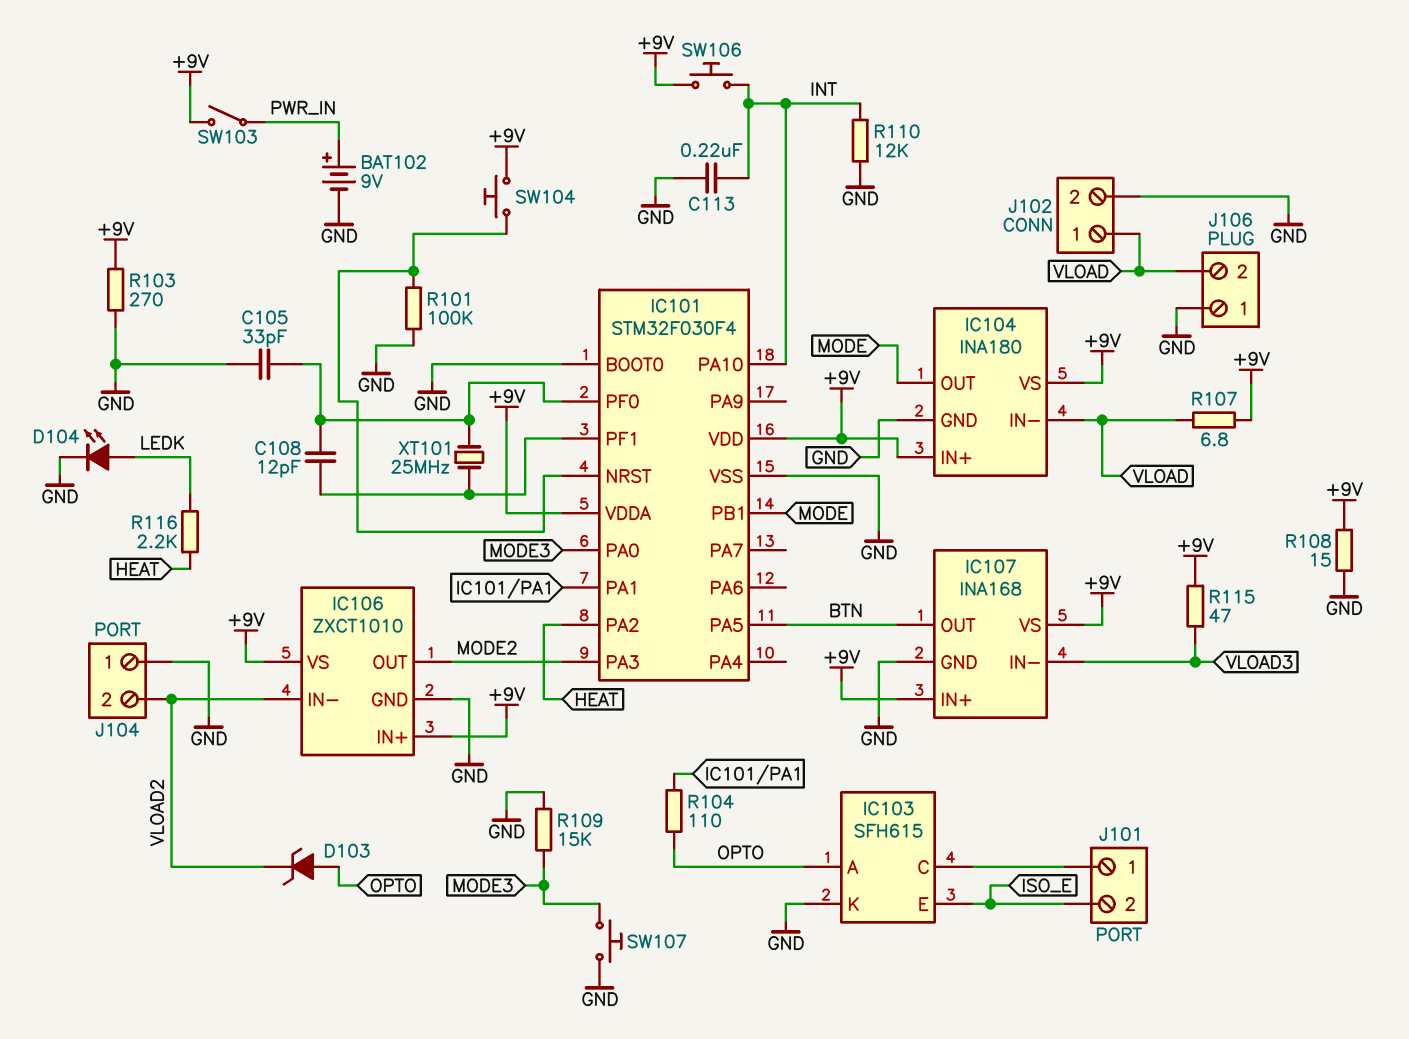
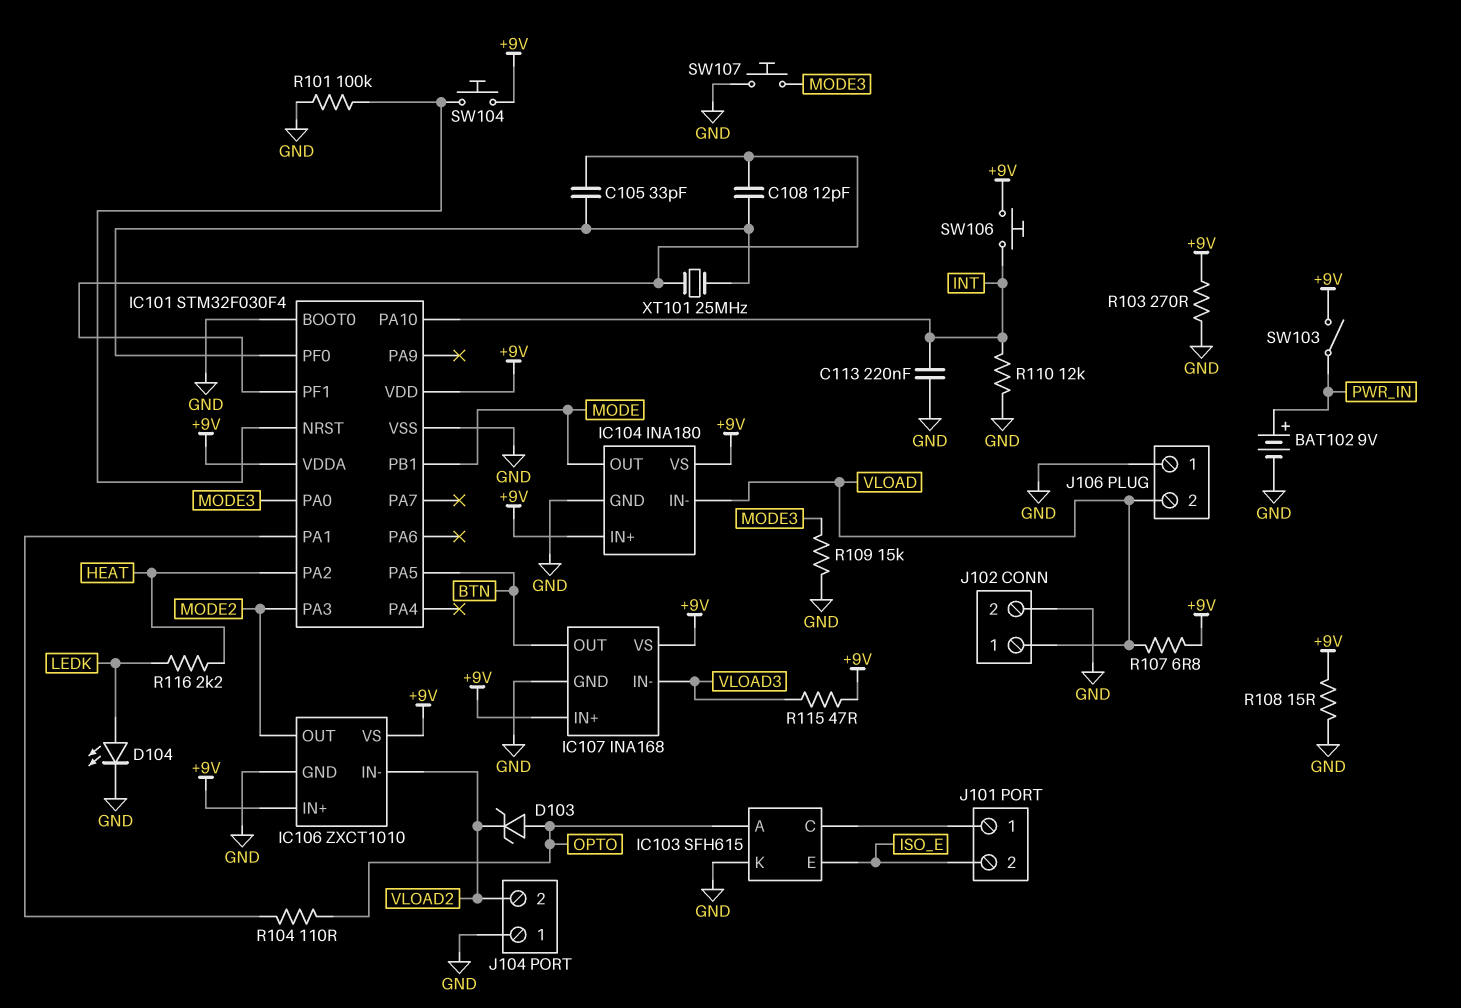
C105: 33pF (GND, IC101/PF0) -> 33pF (IC101/PF0, IC101/PF1)

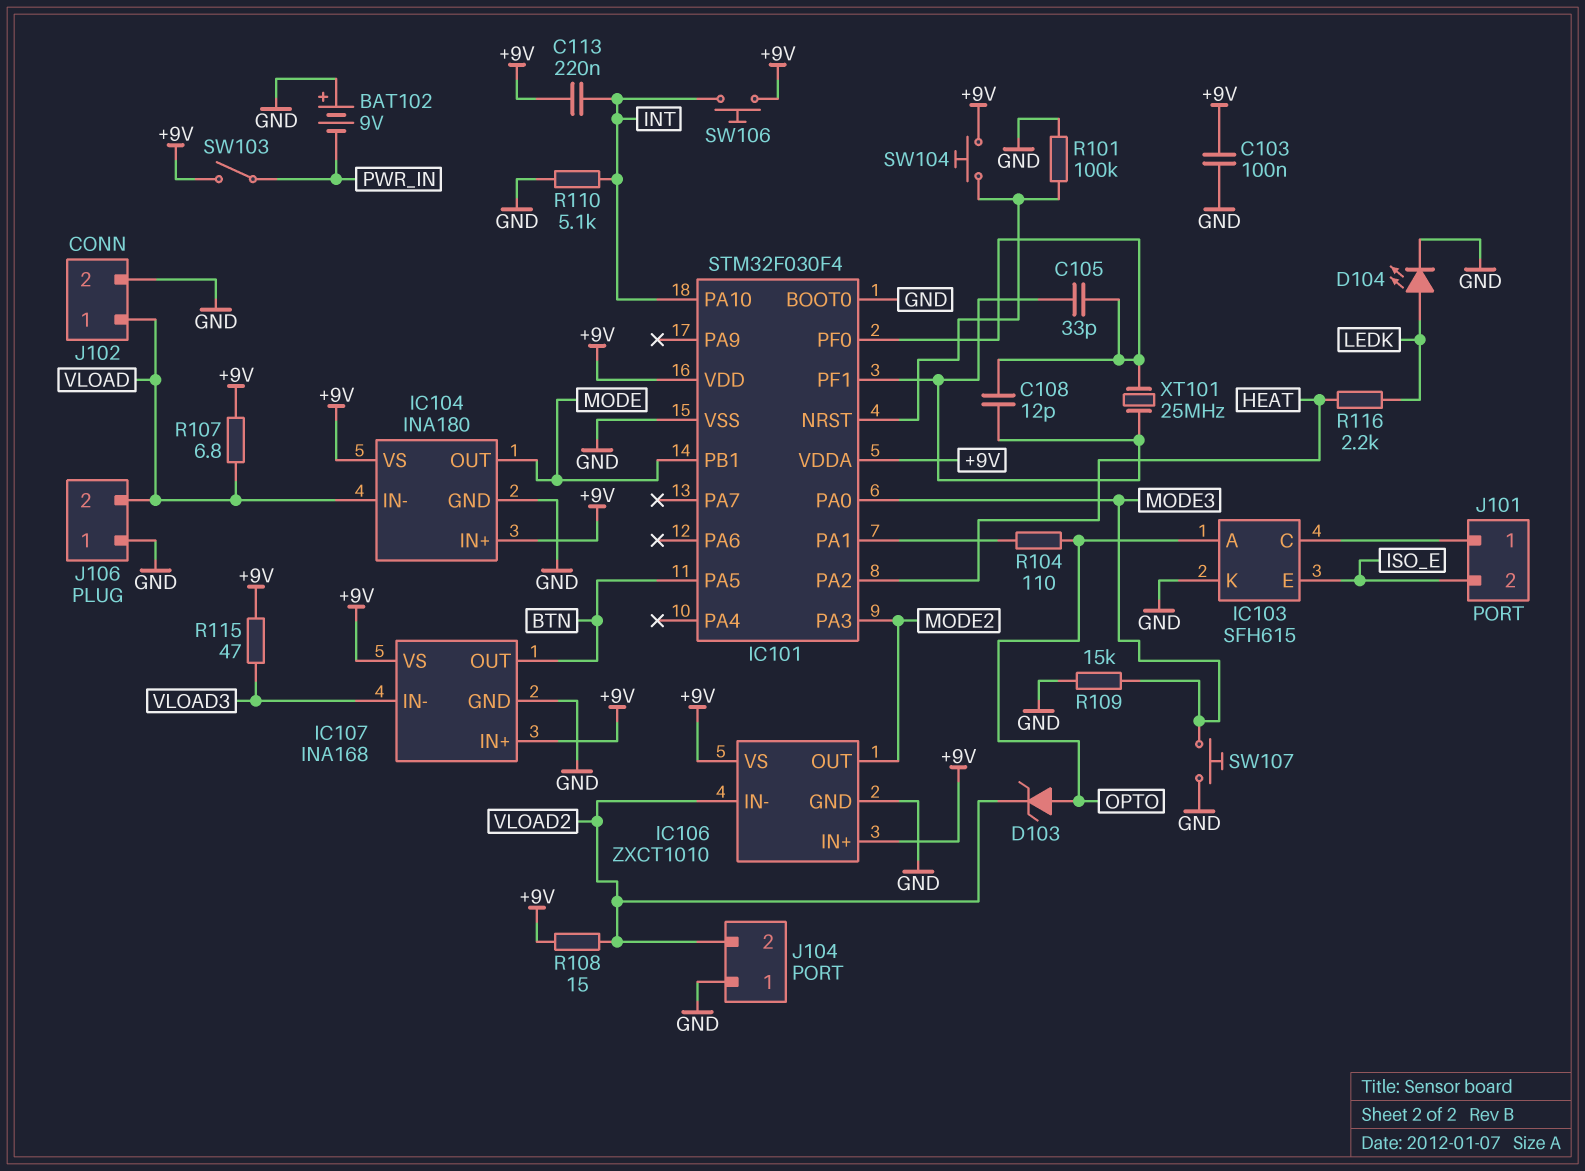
BAT102: 9V (plus PWR_IN, minus GND) -> 9V (plus GND, minus PWR_IN)
C103: none -> 100nF (+9V, GND)
C113: 220nF (GND, INT) -> 220nF (+9V, INT)
R103: 270 (+9V, GND) -> none
R108: 15 (+9V, GND) -> 15 (+9V, VLOAD2)
R110: 12k (GND, INT) -> 5.1k (GND, INT)

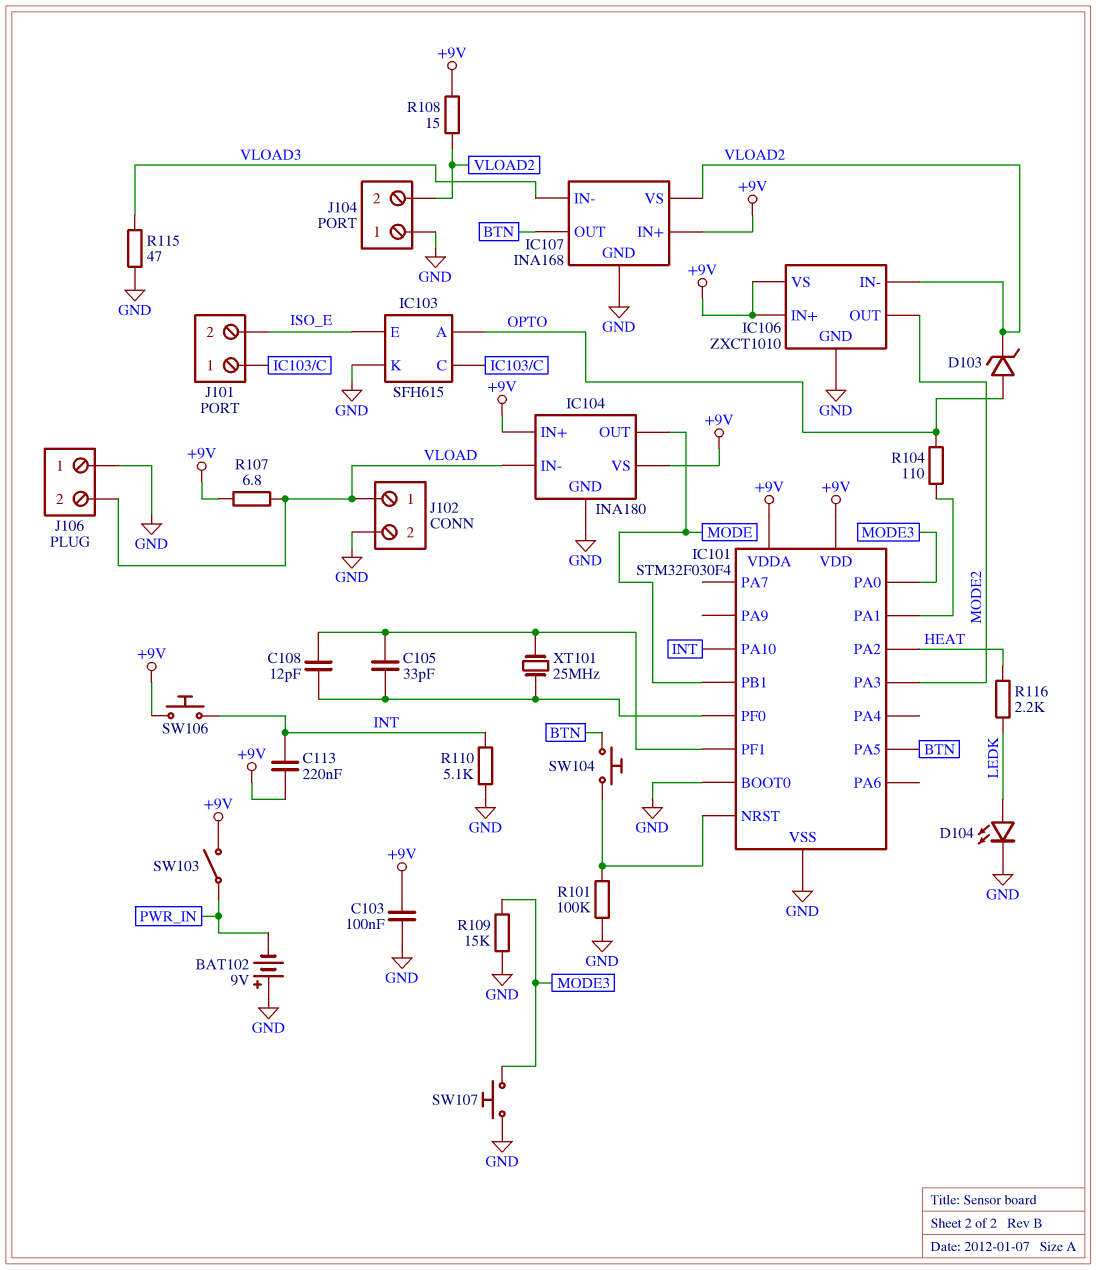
IC107 pin VS: +9V -> VLOAD2
R115: 47 (+9V, VLOAD3) -> 47 (GND, VLOAD3)
SW104: button (+9V, IC101/NRST) -> button (BTN, IC101/NRST)

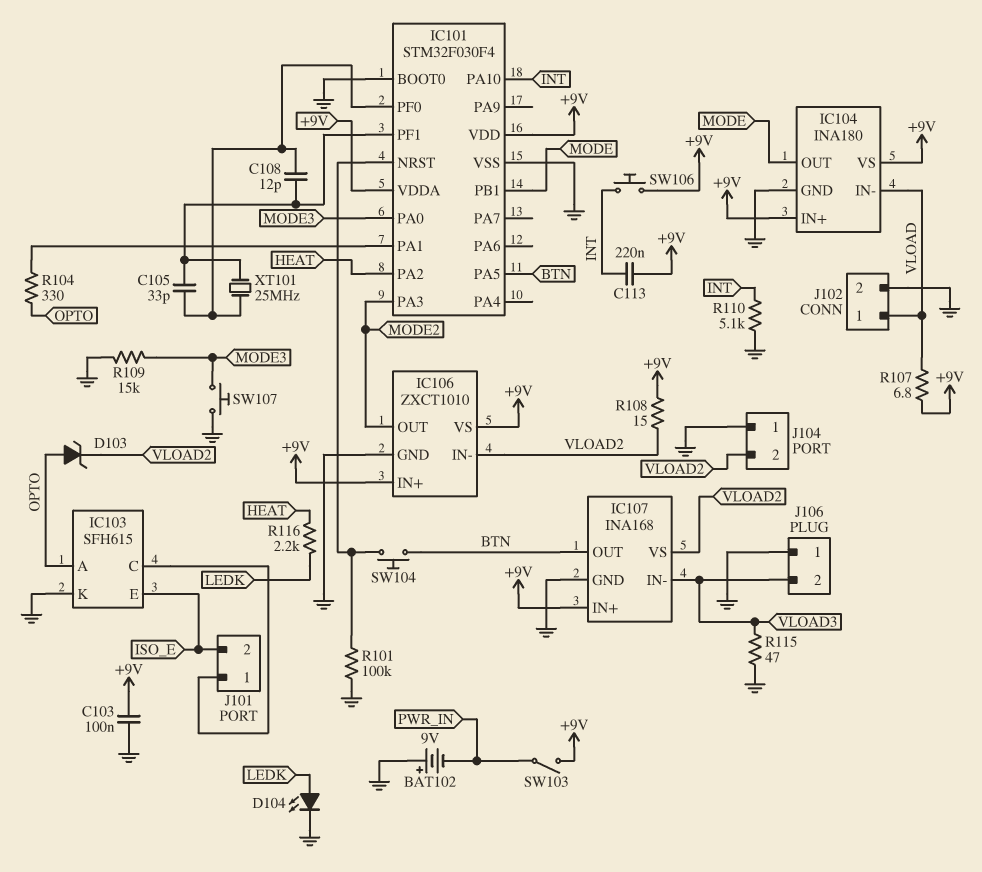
J106 pin 2: VLOAD -> VLOAD3
R104: 110 (IC101/PA1, OPTO) -> 330 (IC101/PA1, OPTO)

